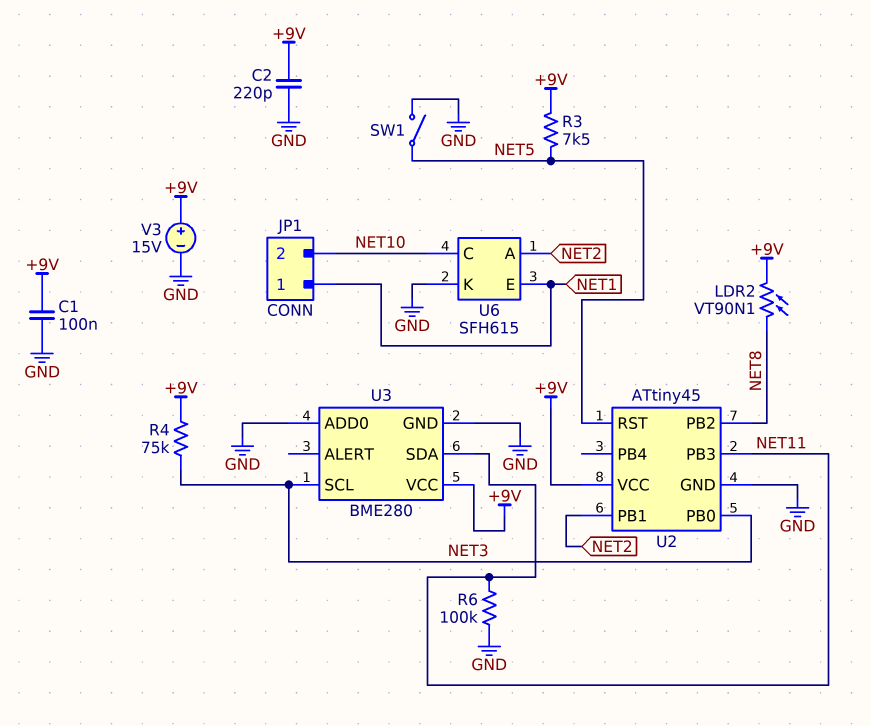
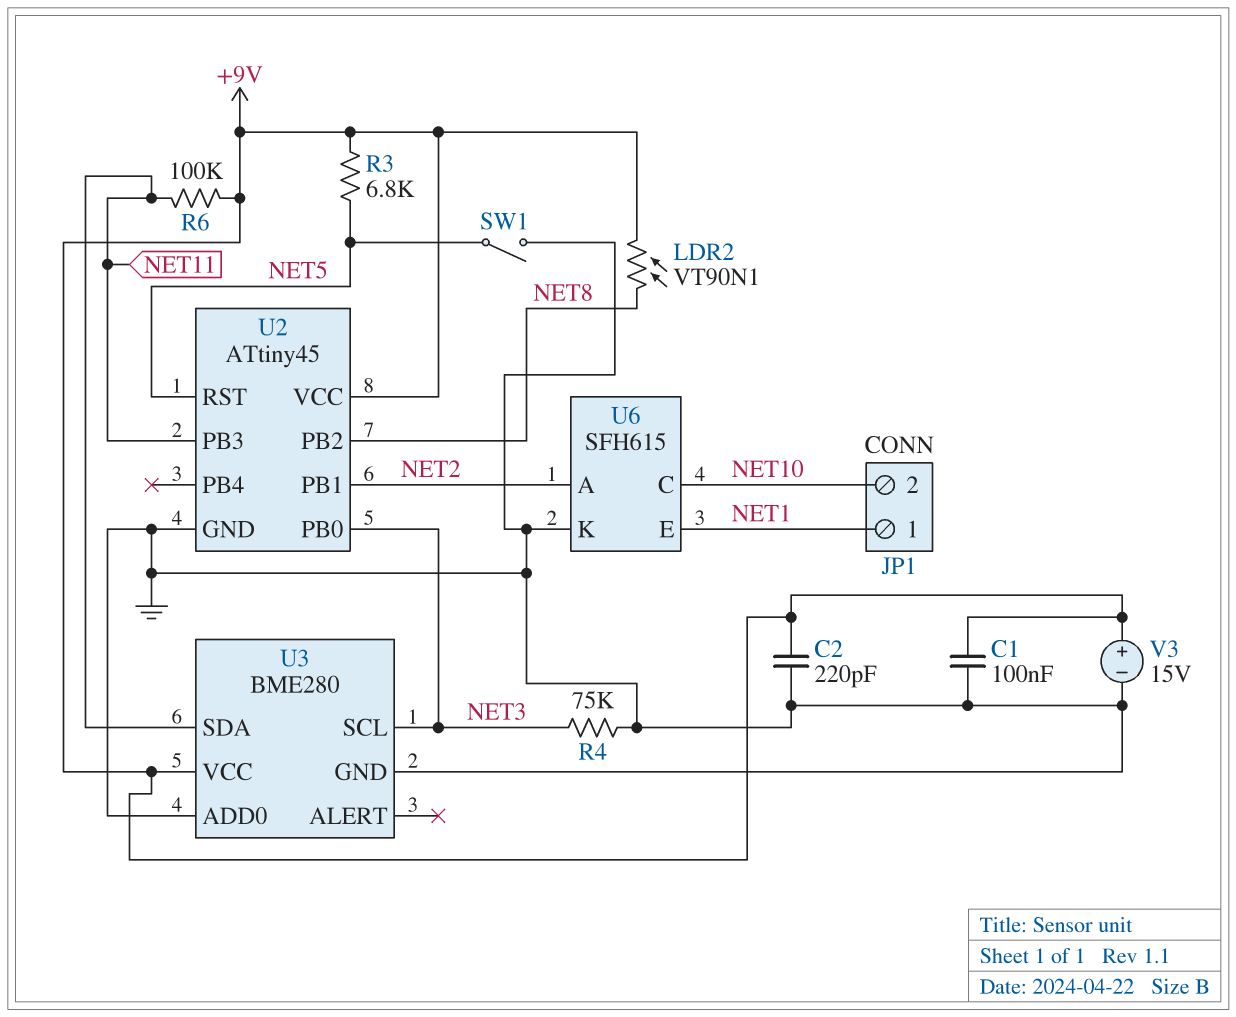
R3: 7.5k (+9V, NET5) -> 6.8k (+9V, NET5)
R4: 75k (+9V, NET3) -> 75k (GND, NET3)
R6: 100k (GND, NET11) -> 100k (+9V, NET11)

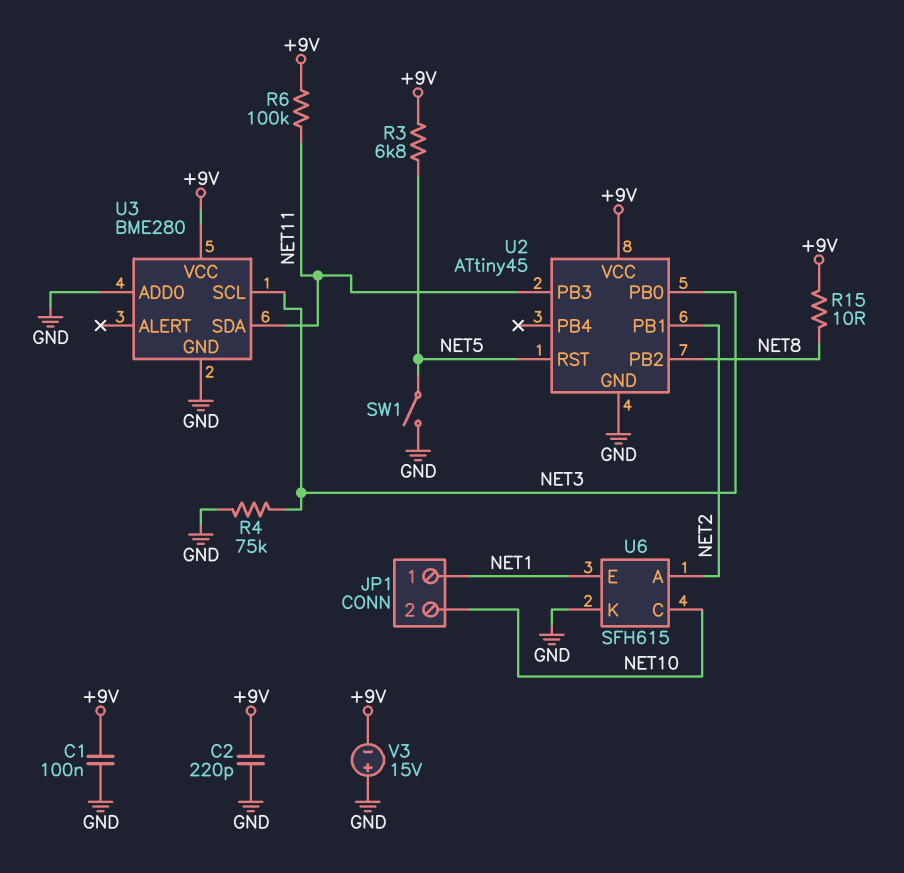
LDR2: VT90N1 (+9V, NET8) -> none
R15: none -> 10 (+9V, NET8)
V3: 15V (plus +9V, minus GND) -> 15V (plus GND, minus +9V)

